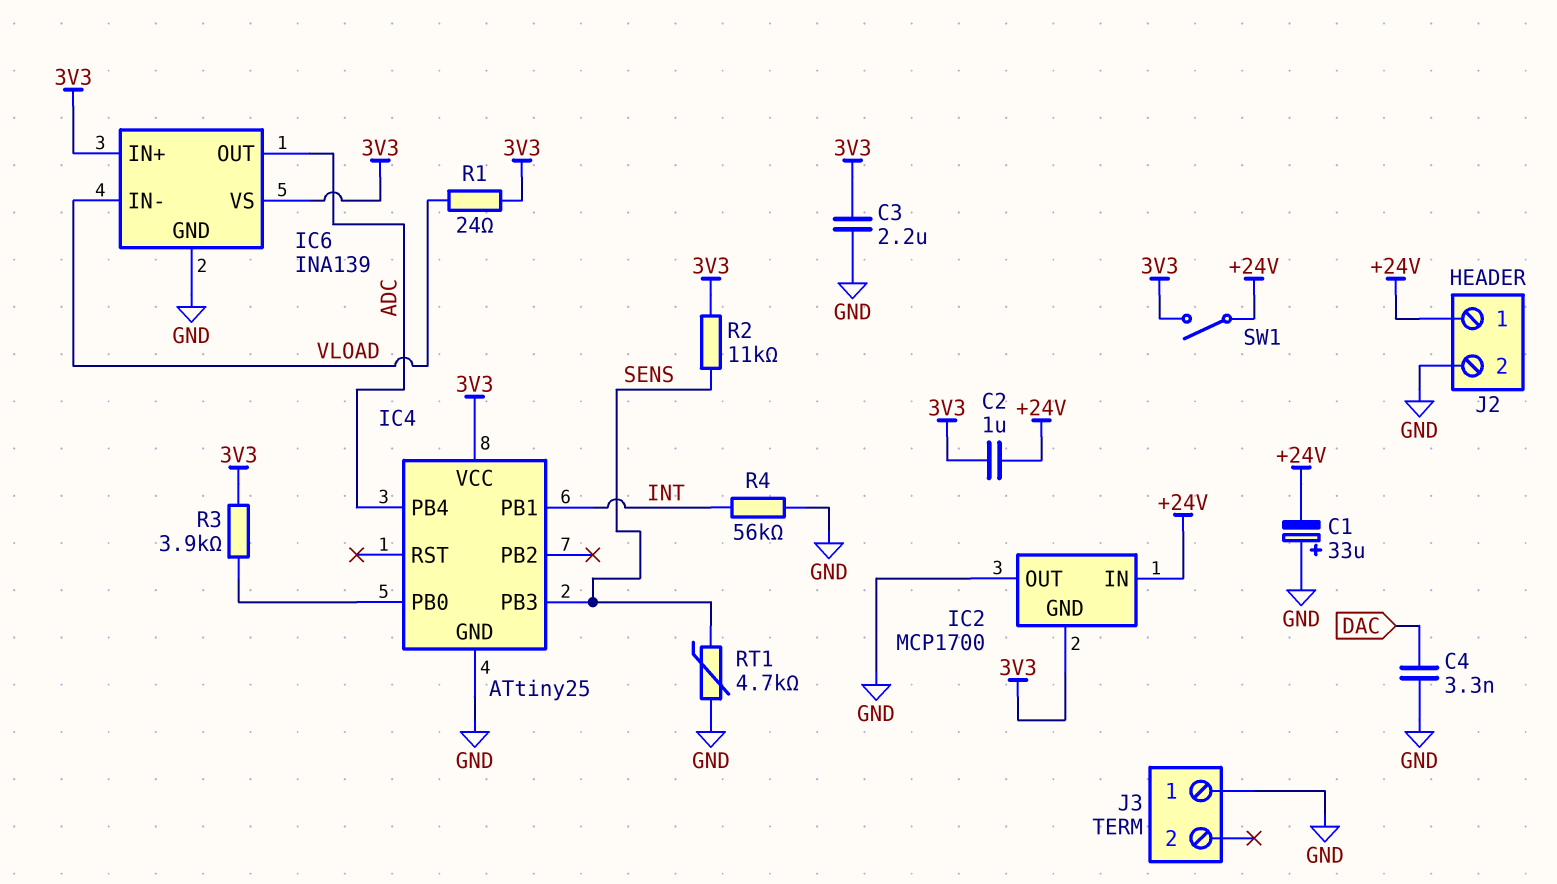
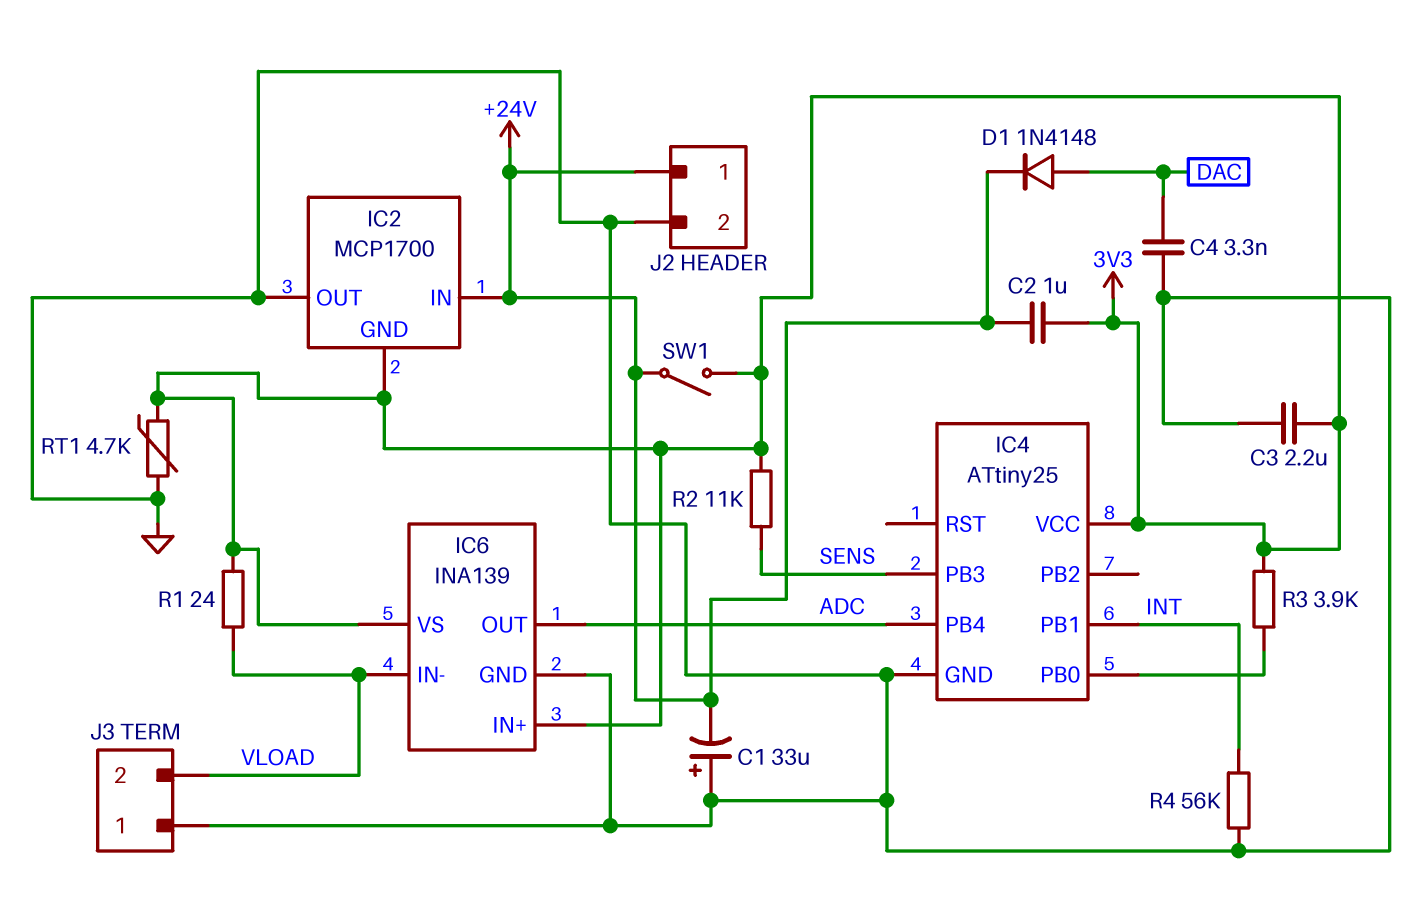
D1: none -> diode 1N4148 (A DAC, K +24V)
J3 pin 2: none -> VLOAD
RT1: 4.7k (GND, SENS) -> 4.7k (3V3, GND)

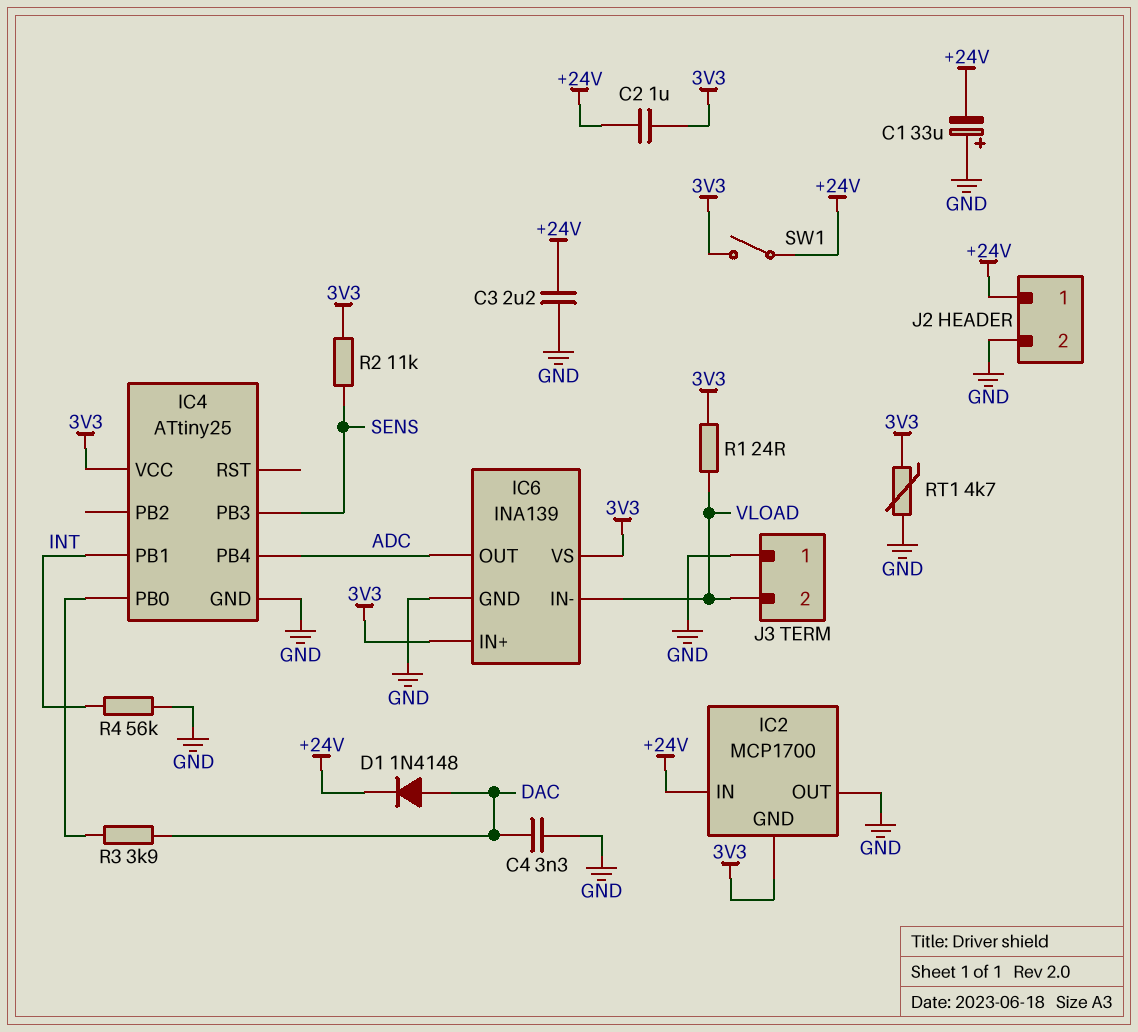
C3: 2.2uF (3V3, GND) -> 2.2uF (+24V, GND)
R3: 3.9k (3V3, IC4/PB0) -> 3.9k (DAC, IC4/PB0)

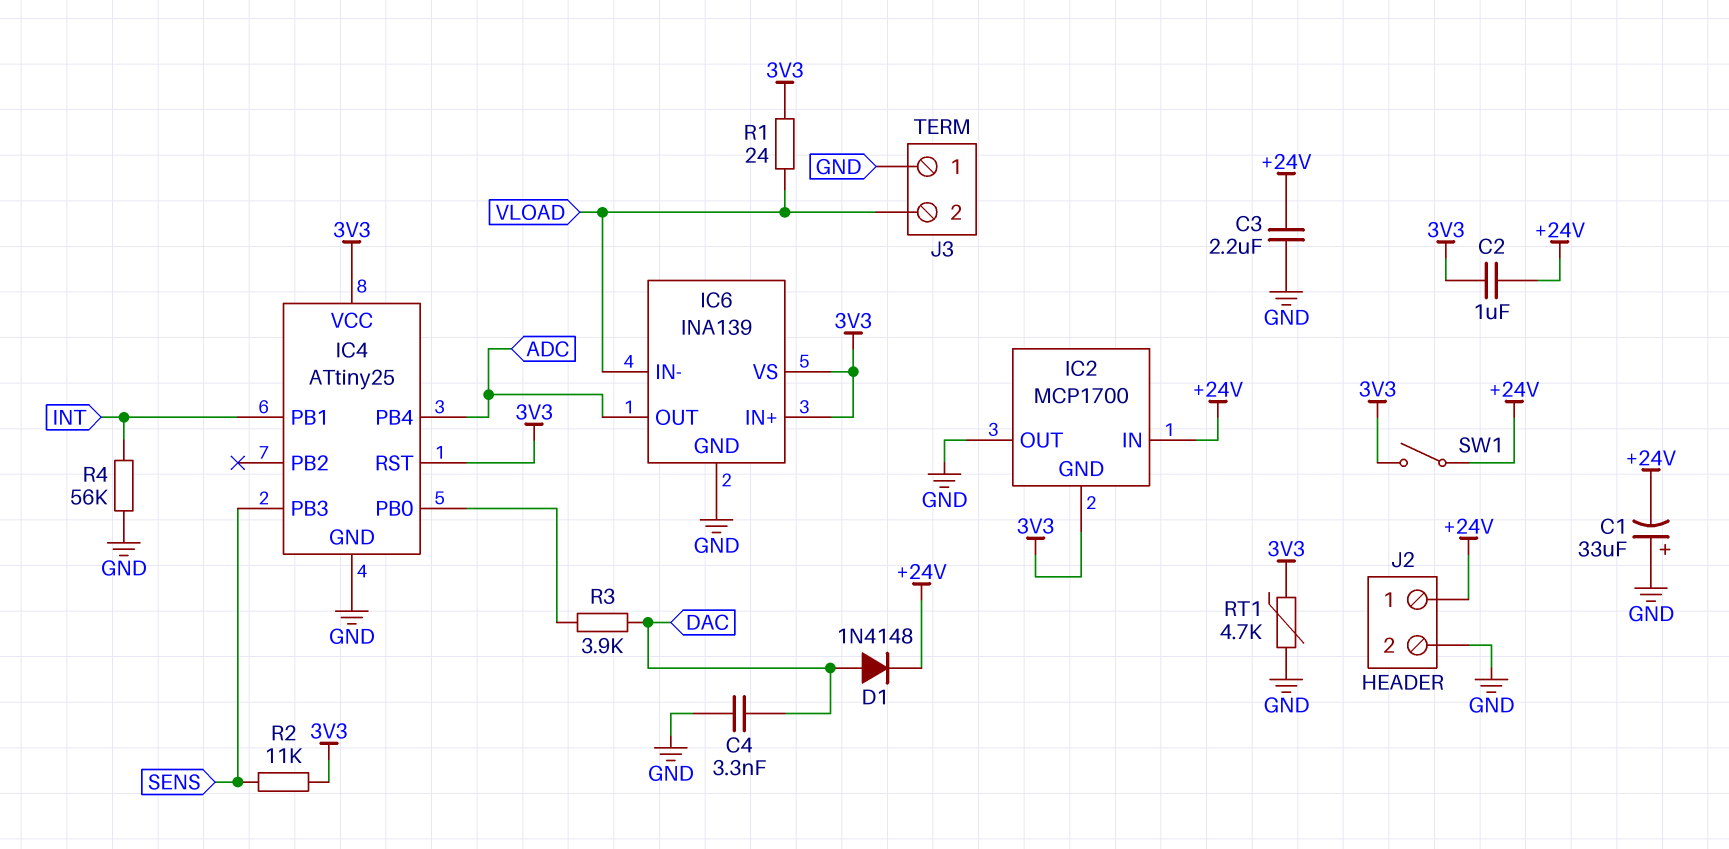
IC4 pin RST: none -> 3V3

